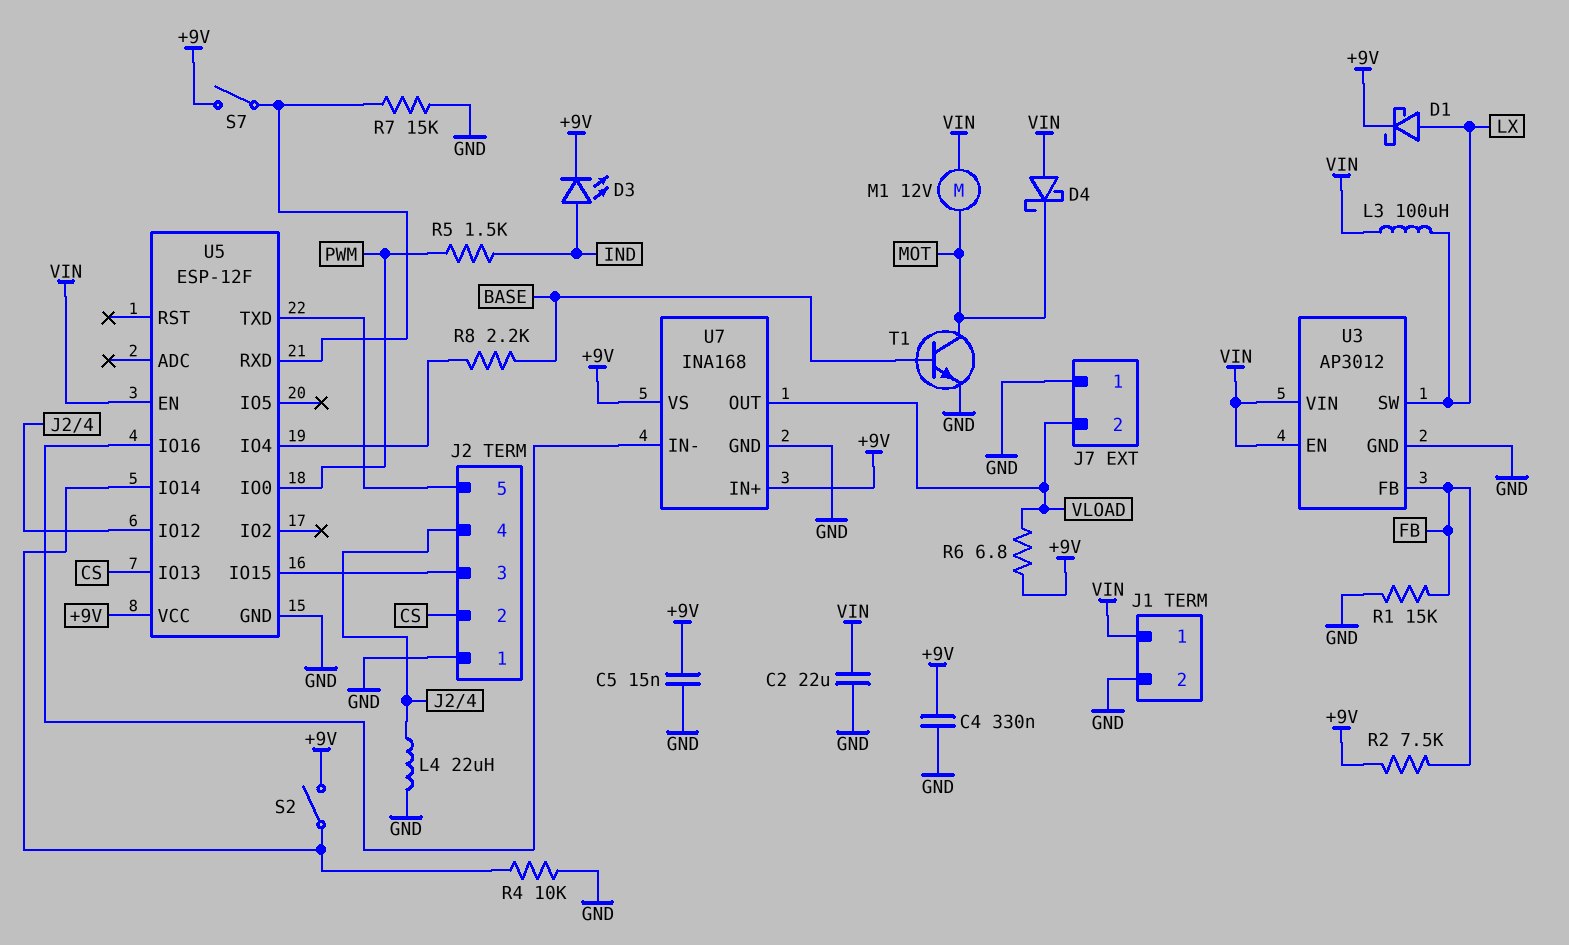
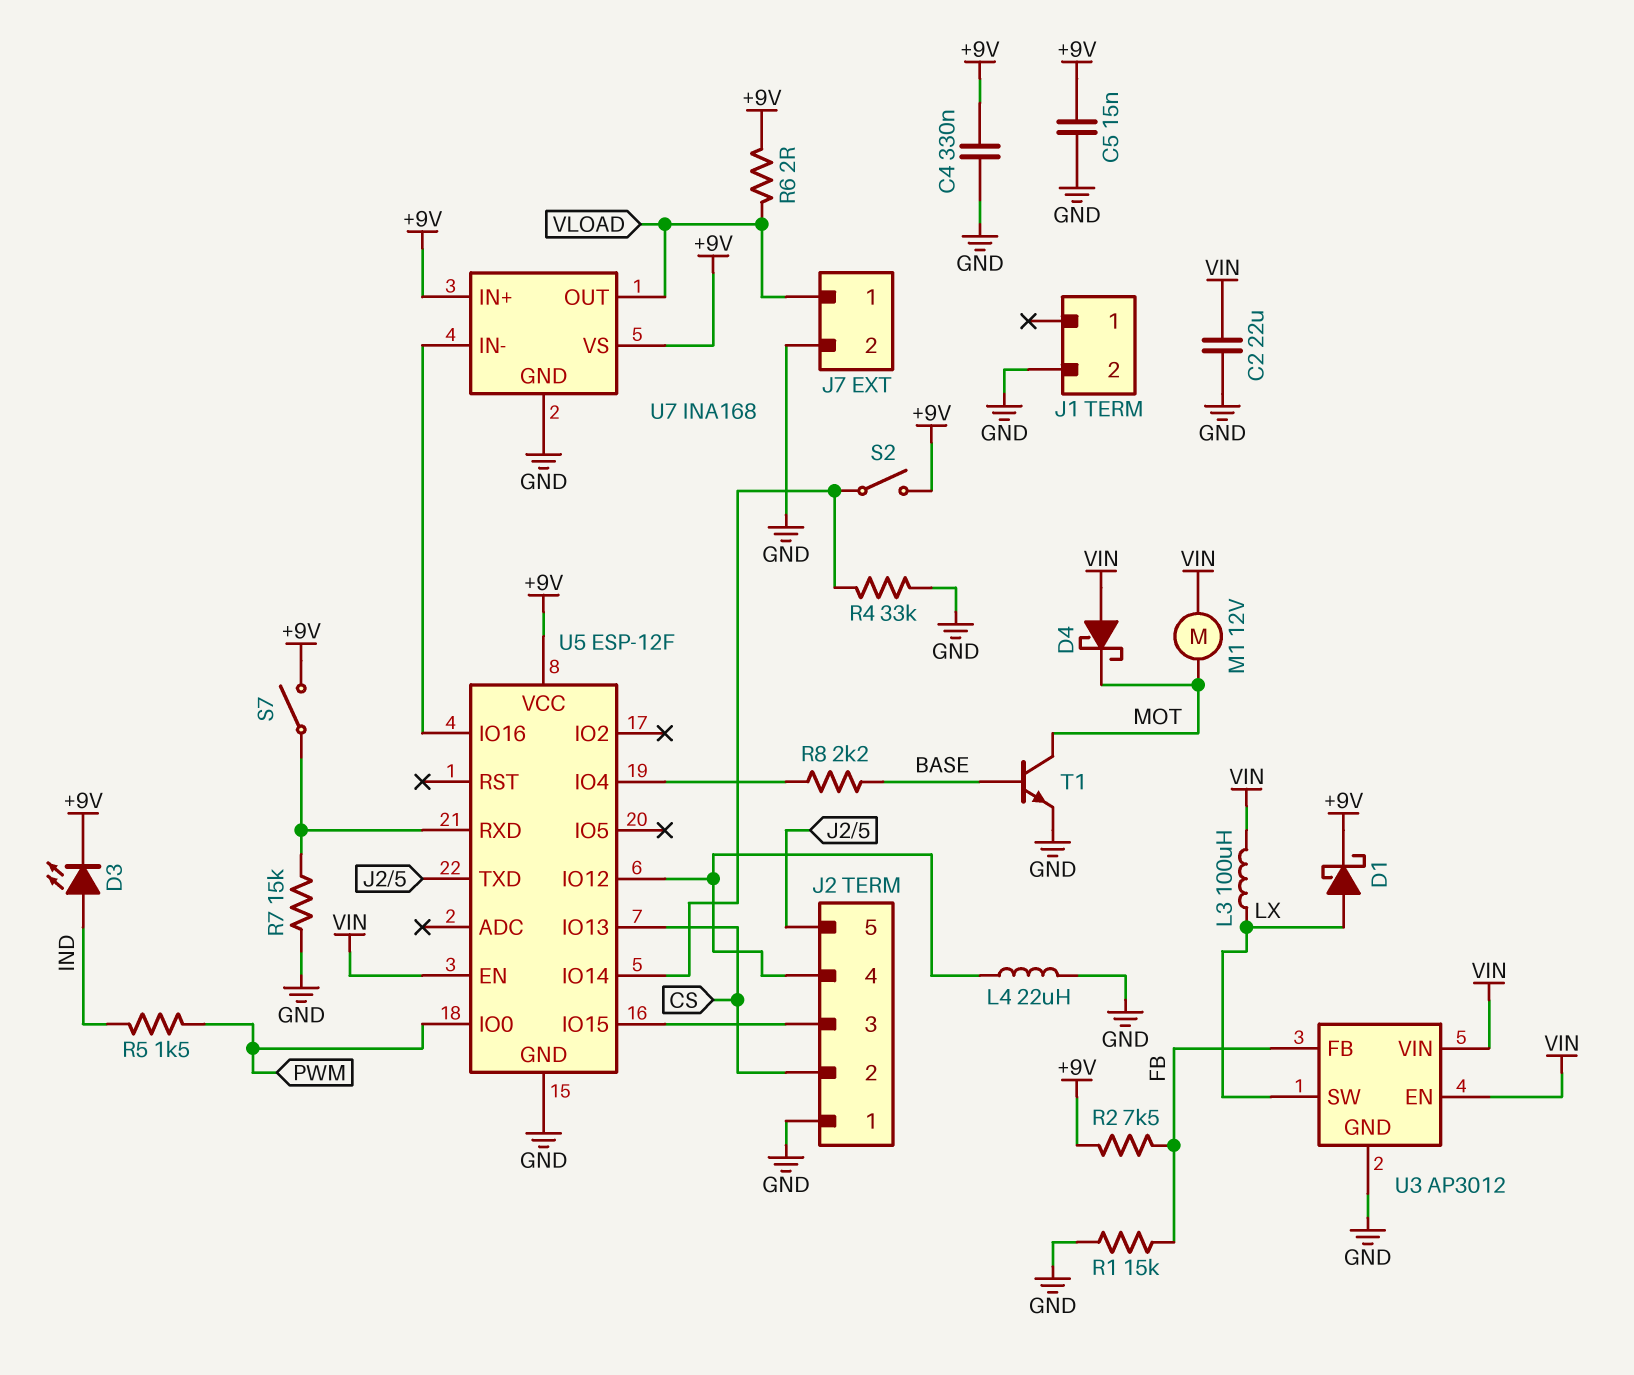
J1 pin 1: VIN -> none
J7 pin 1: GND -> VLOAD
J7 pin 2: VLOAD -> GND
R4: 10k (GND, U5/IO14) -> 33k (GND, U5/IO14)
R6: 6.8 (+9V, VLOAD) -> 2 (+9V, VLOAD)

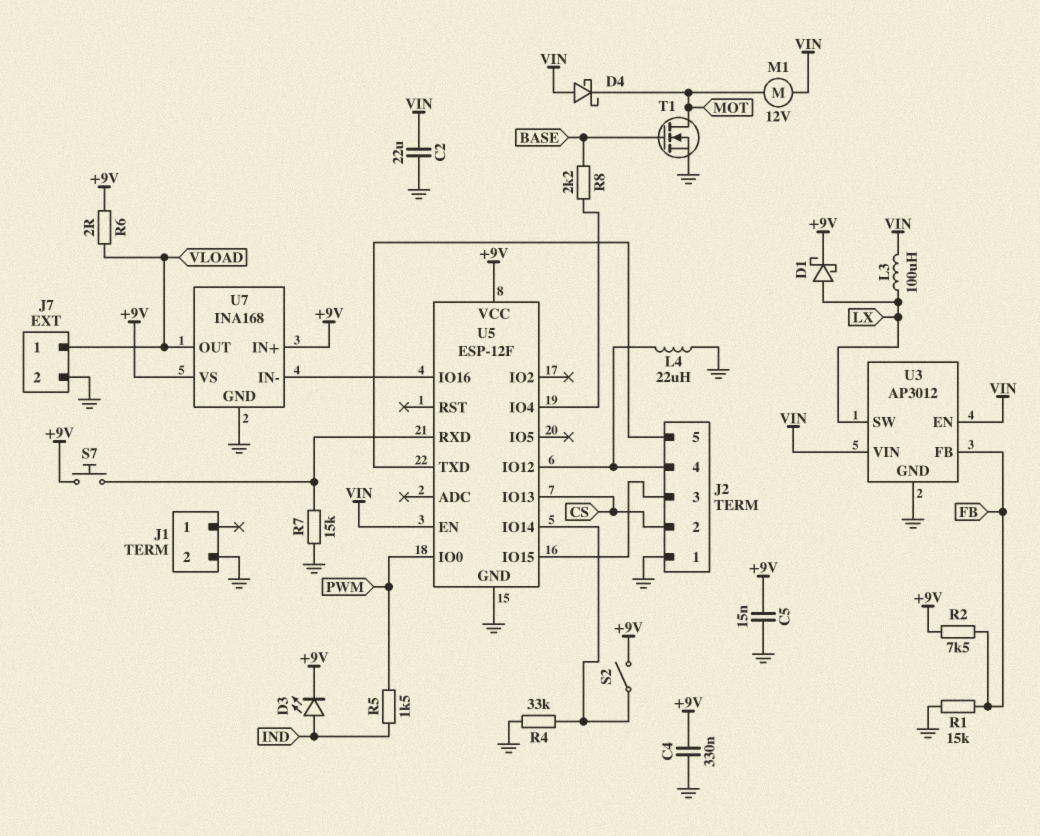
S7: switch (+9V, U5/RXD) -> button (+9V, U5/RXD)
T1: NPN (B BASE, C MOT, E GND) -> NMOS (G BASE, D MOT, S GND)

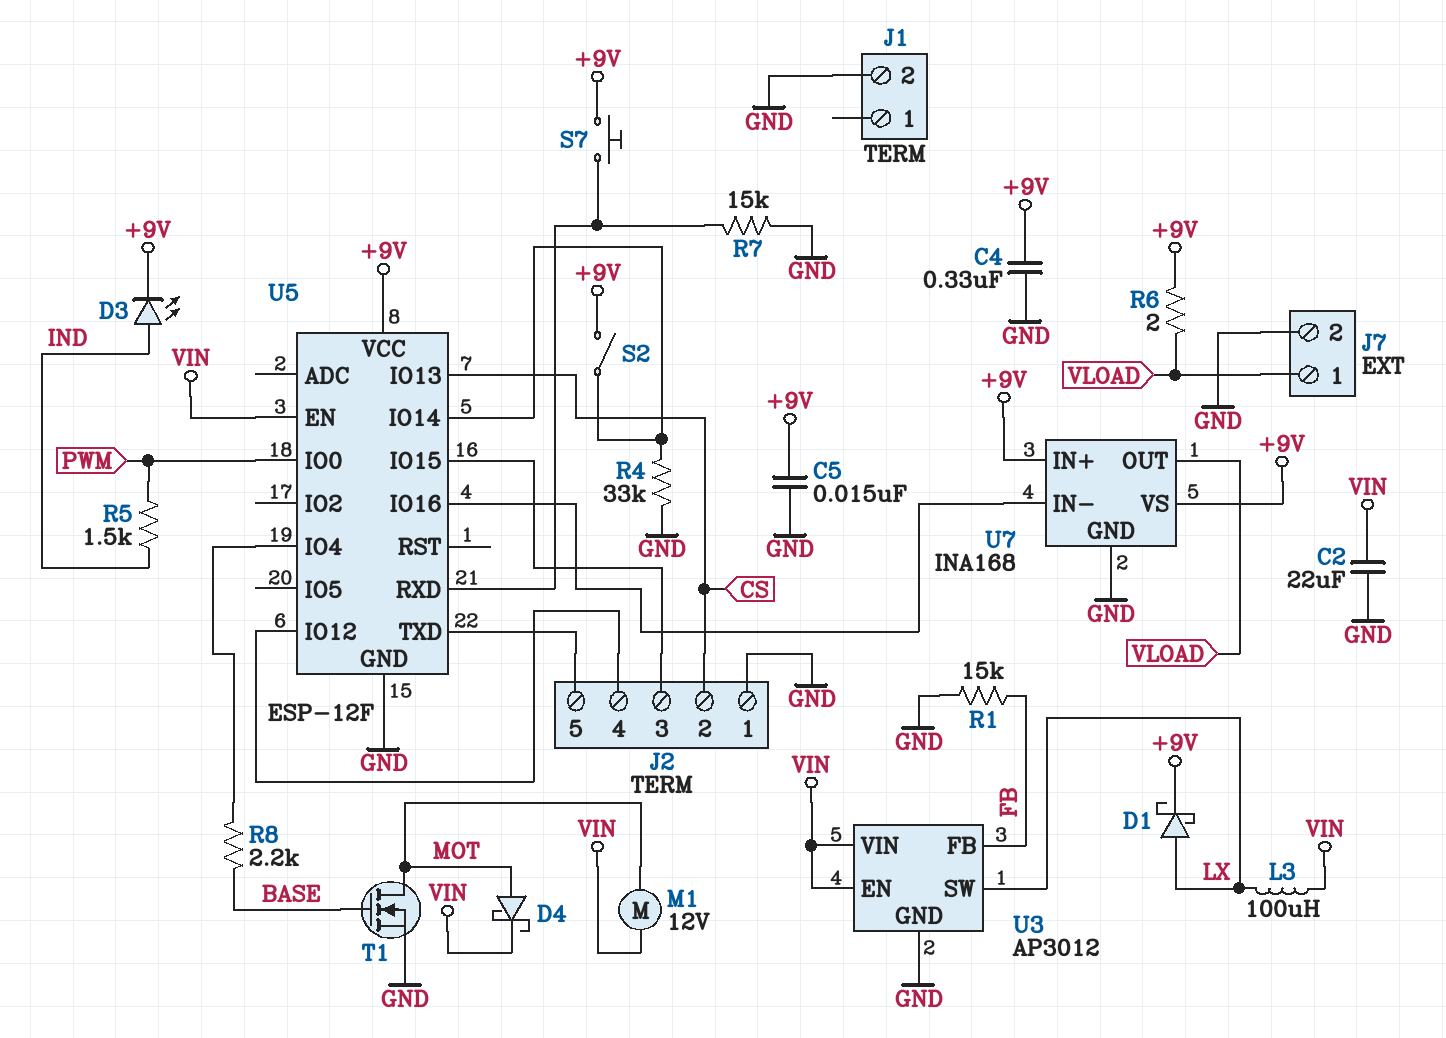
D4: schottky (A VIN, K MOT) -> schottky (A MOT, K VIN)
L4: 22uH (GND, J2/4) -> none
R2: 7.5k (+9V, FB) -> none

